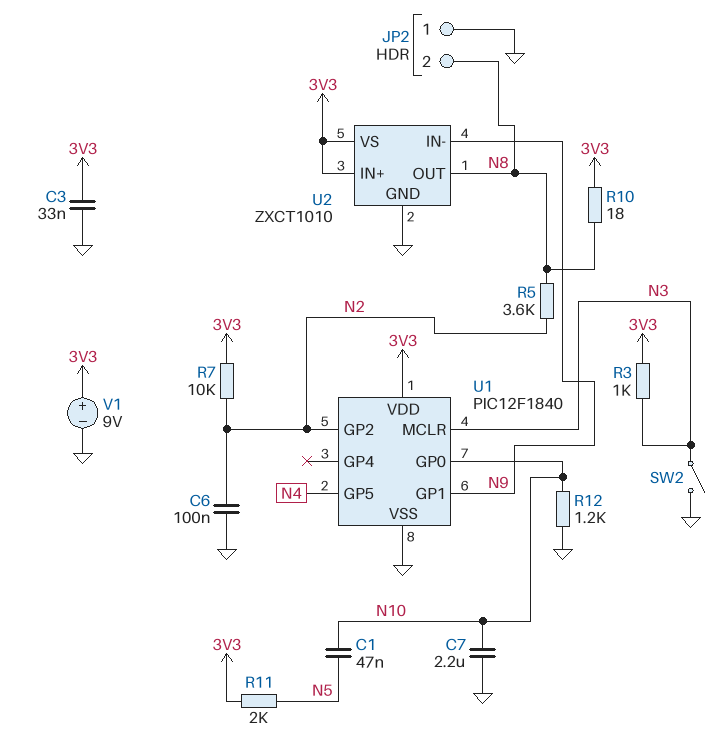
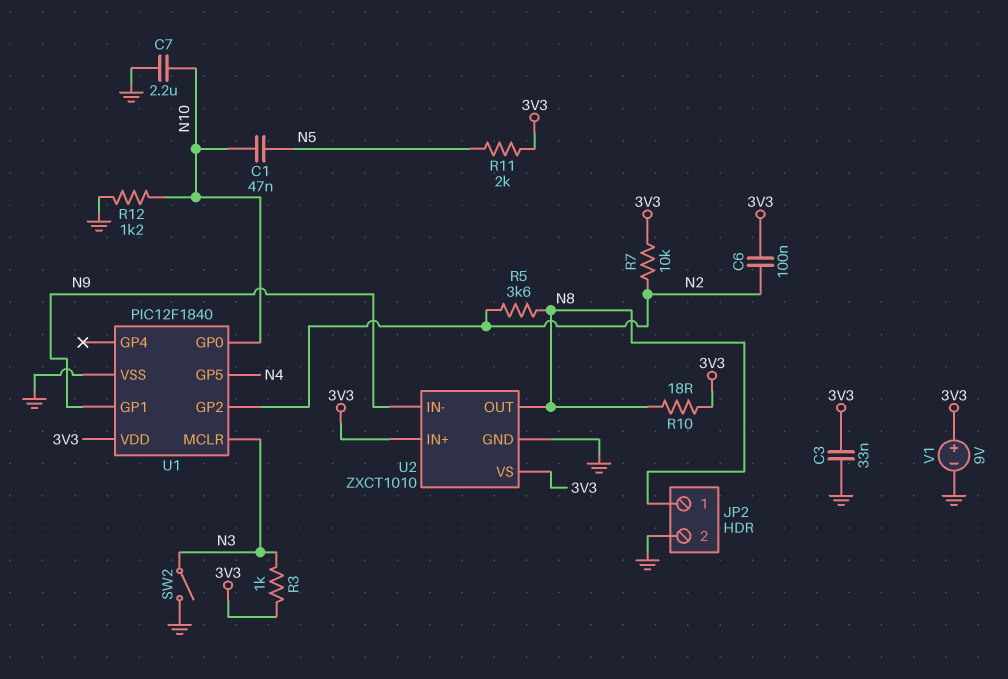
C6: 100nF (GND, N2) -> 100nF (3V3, N2)
JP2 pin 1: GND -> N8
JP2 pin 2: N8 -> GND

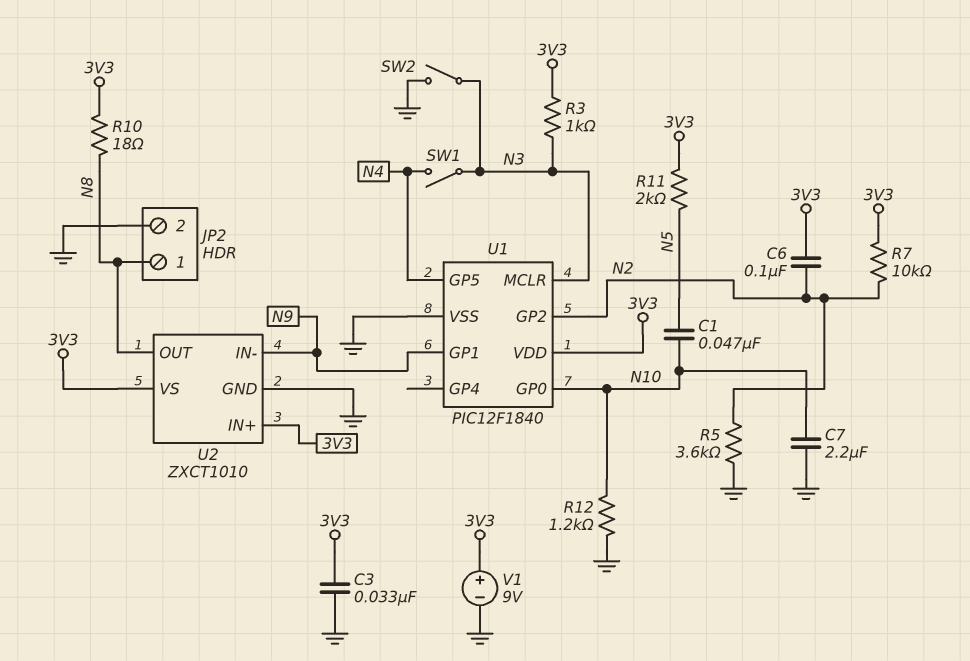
R5: 3.6k (N2, N8) -> 3.6k (GND, N2)
SW1: none -> switch (N3, N4)

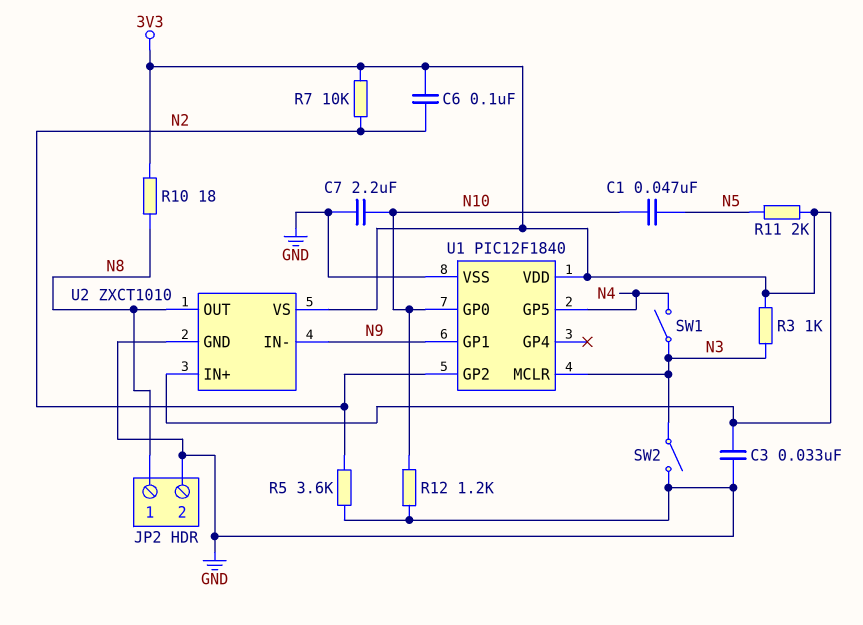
V1: 9V (plus 3V3, minus GND) -> none

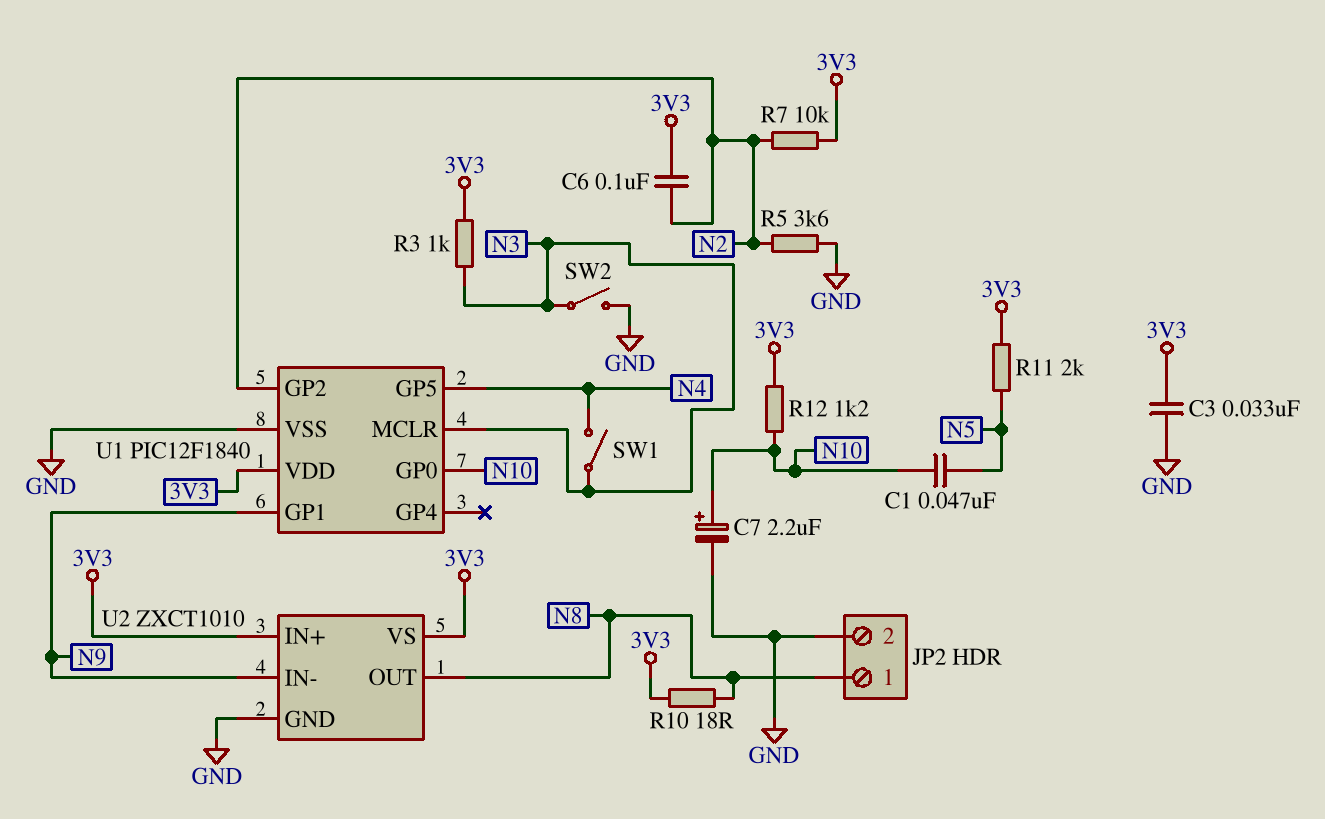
C7: 2.2uF (GND, N10) -> 2.2uF (plus N10, minus GND)
R12: 1.2k (GND, N10) -> 1.2k (3V3, N10)

